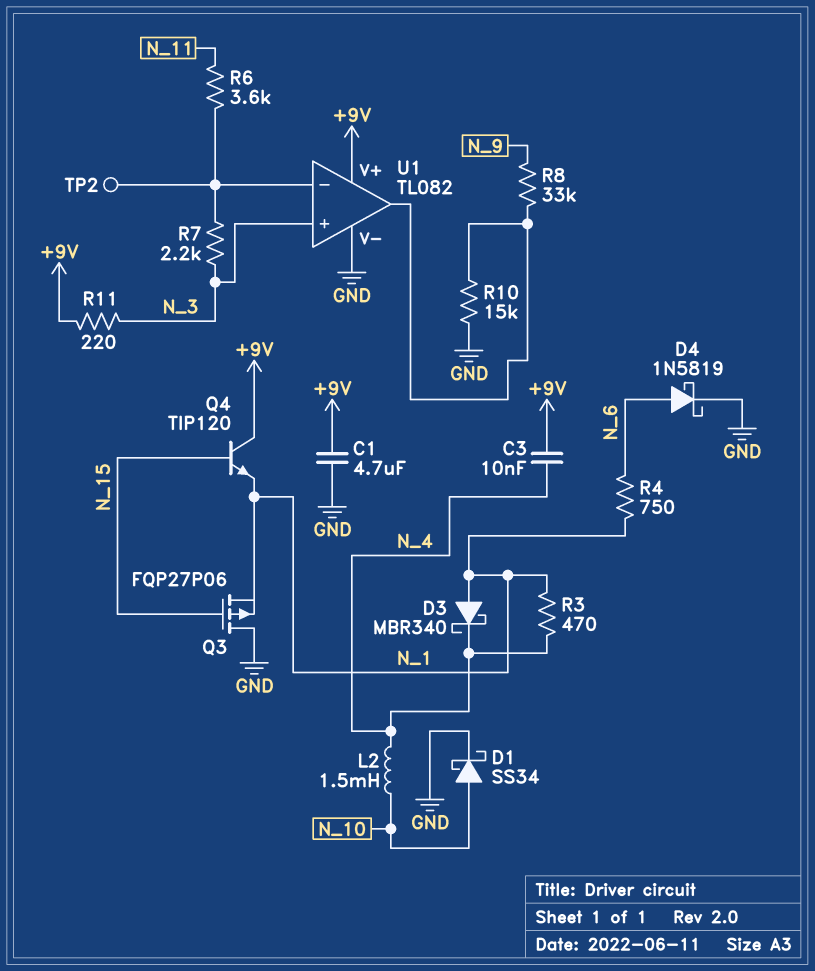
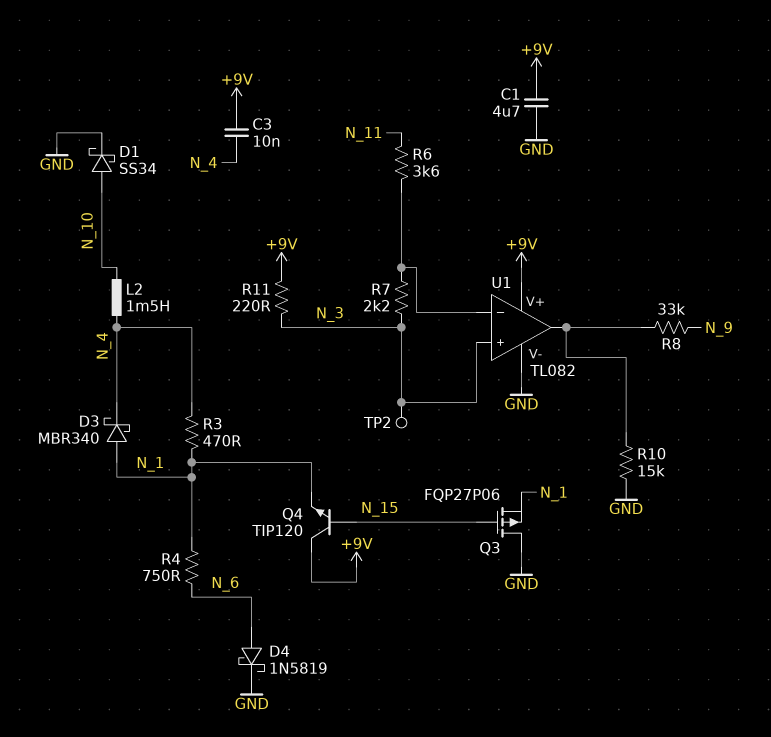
TP2: test point (U1/in-) -> test point (N_3)

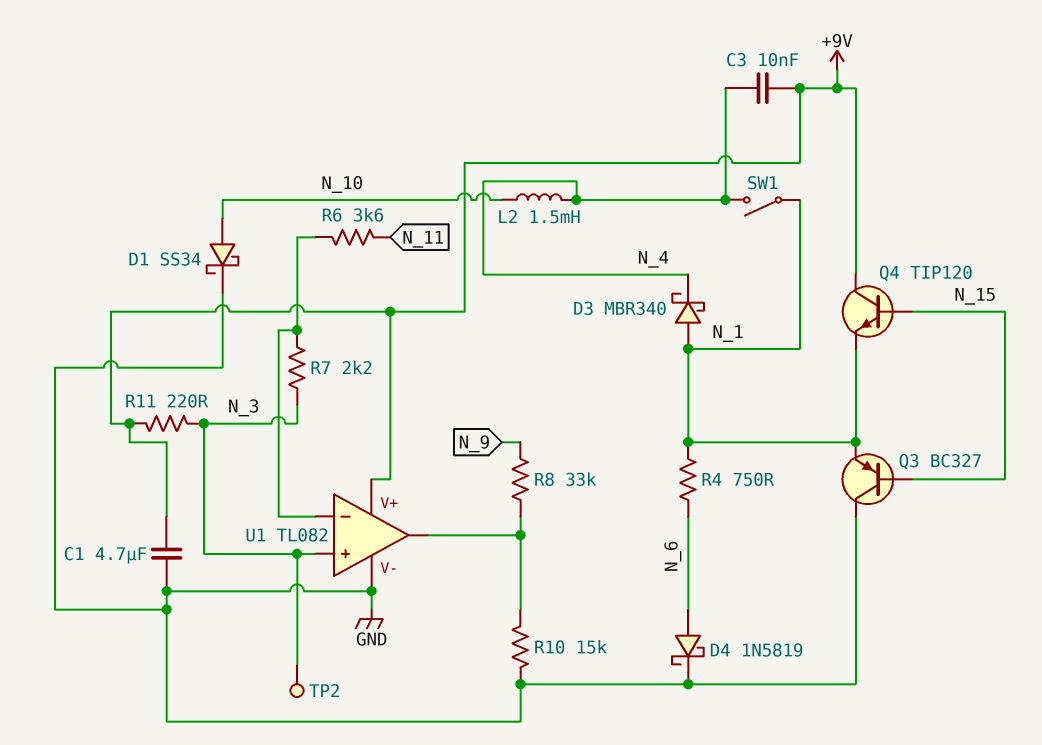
Q3: PMOS FQP27P06 (G N_15, D GND, S N_1) -> PNP BC327 (B N_15, C GND, E N_1)
R3: 470 (N_1, N_4) -> none
SW1: none -> switch (N_1, N_4)

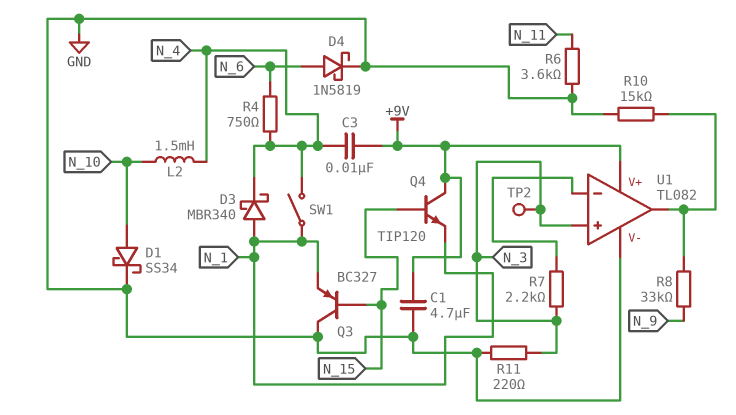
R4: 750 (N_1, N_6) -> 750 (N_4, N_6)
R6: 3.6k (N_11, U1/in-) -> 3.6k (GND, N_11)
R11: 220 (+9V, N_3) -> 220 (GND, N_3)

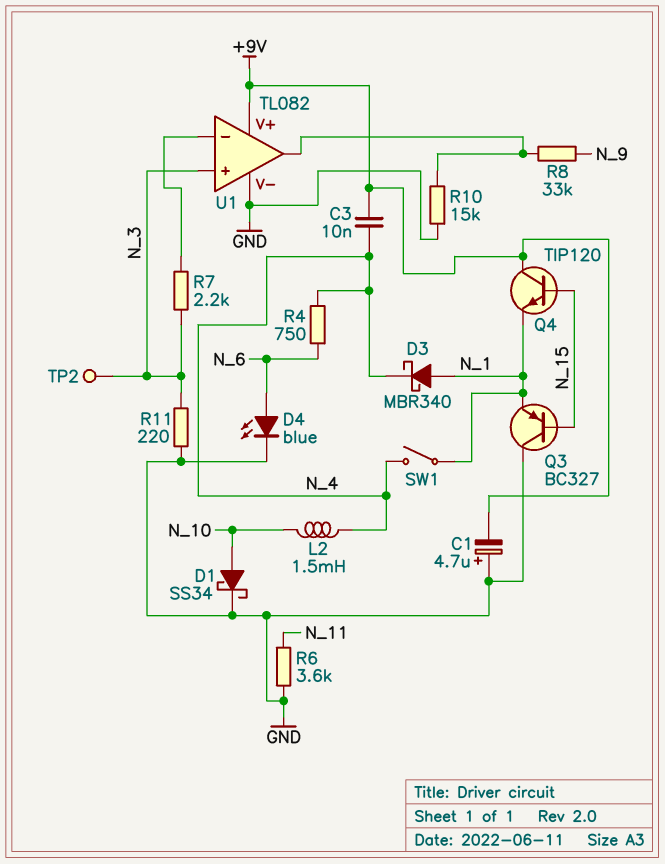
C1: 4.7uF (+9V, GND) -> 4.7uF (plus GND, minus +9V)
D4: schottky 1N5819 (A N_6, K GND) -> LED blue (A N_6, K GND)

